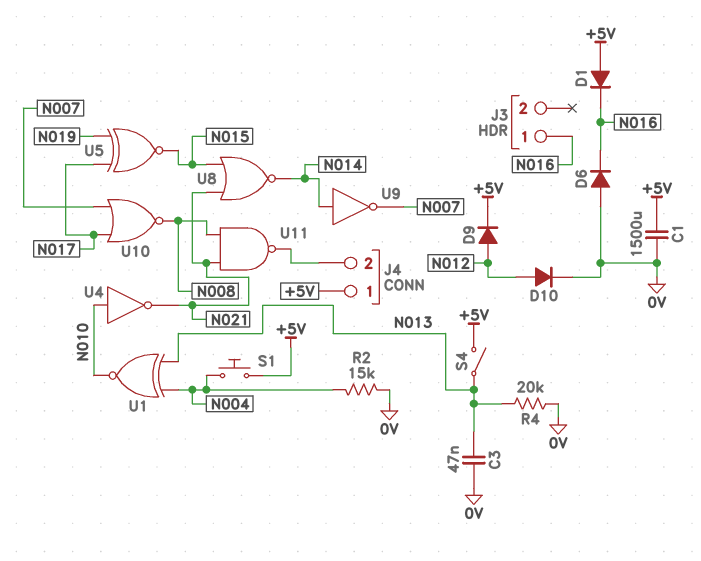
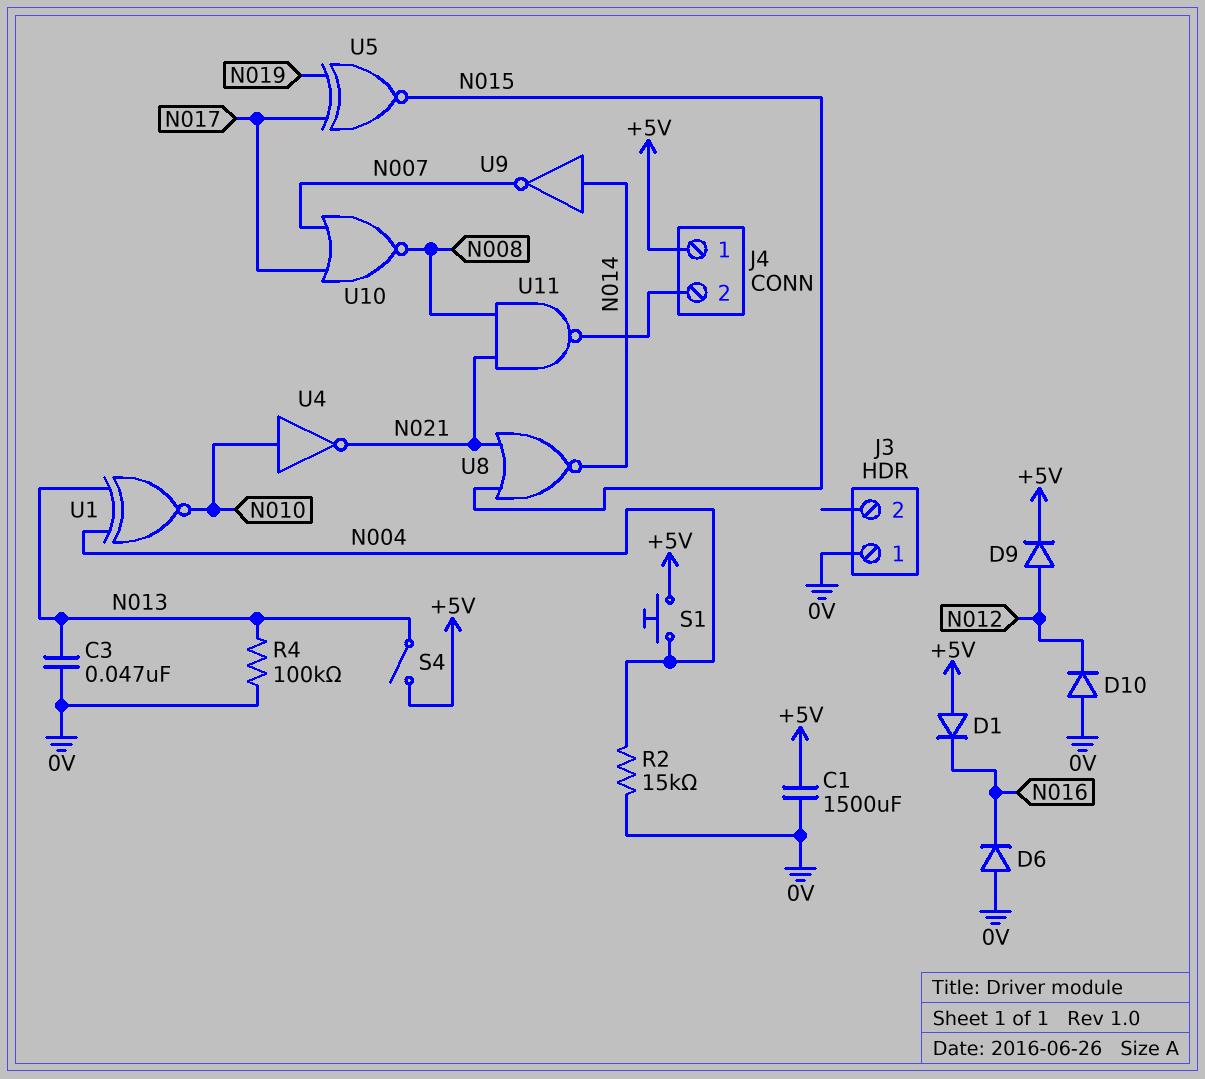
D10: diode (A N012, K 0V) -> diode (A 0V, K N012)
J3 pin 1: N016 -> 0V
R4: 20k (0V, N013) -> 100k (0V, N013)

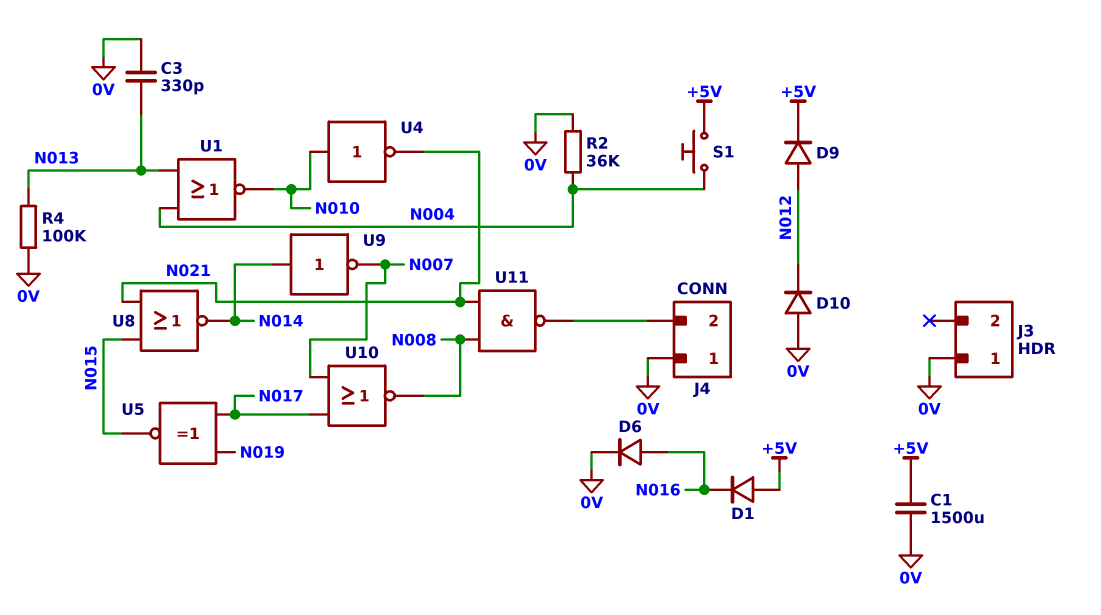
C3: 47nF (0V, N013) -> 330pF (0V, N013)
D6: diode (A 0V, K N016) -> diode (A N016, K 0V)
J4 pin 1: +5V -> 0V
R2: 15k (0V, N004) -> 36k (0V, N004)
S4: switch (+5V, N013) -> none
U1: XNOR (in N004, in N013, out N010) -> NOR (in N004, in N013, out N010)

